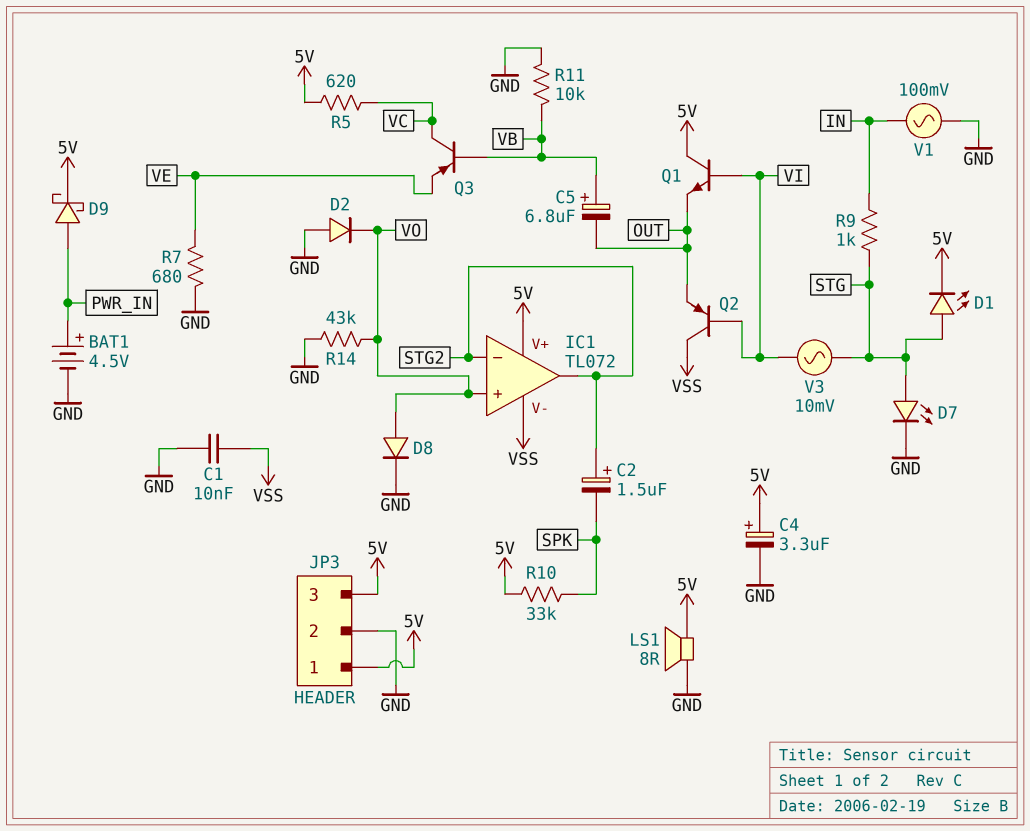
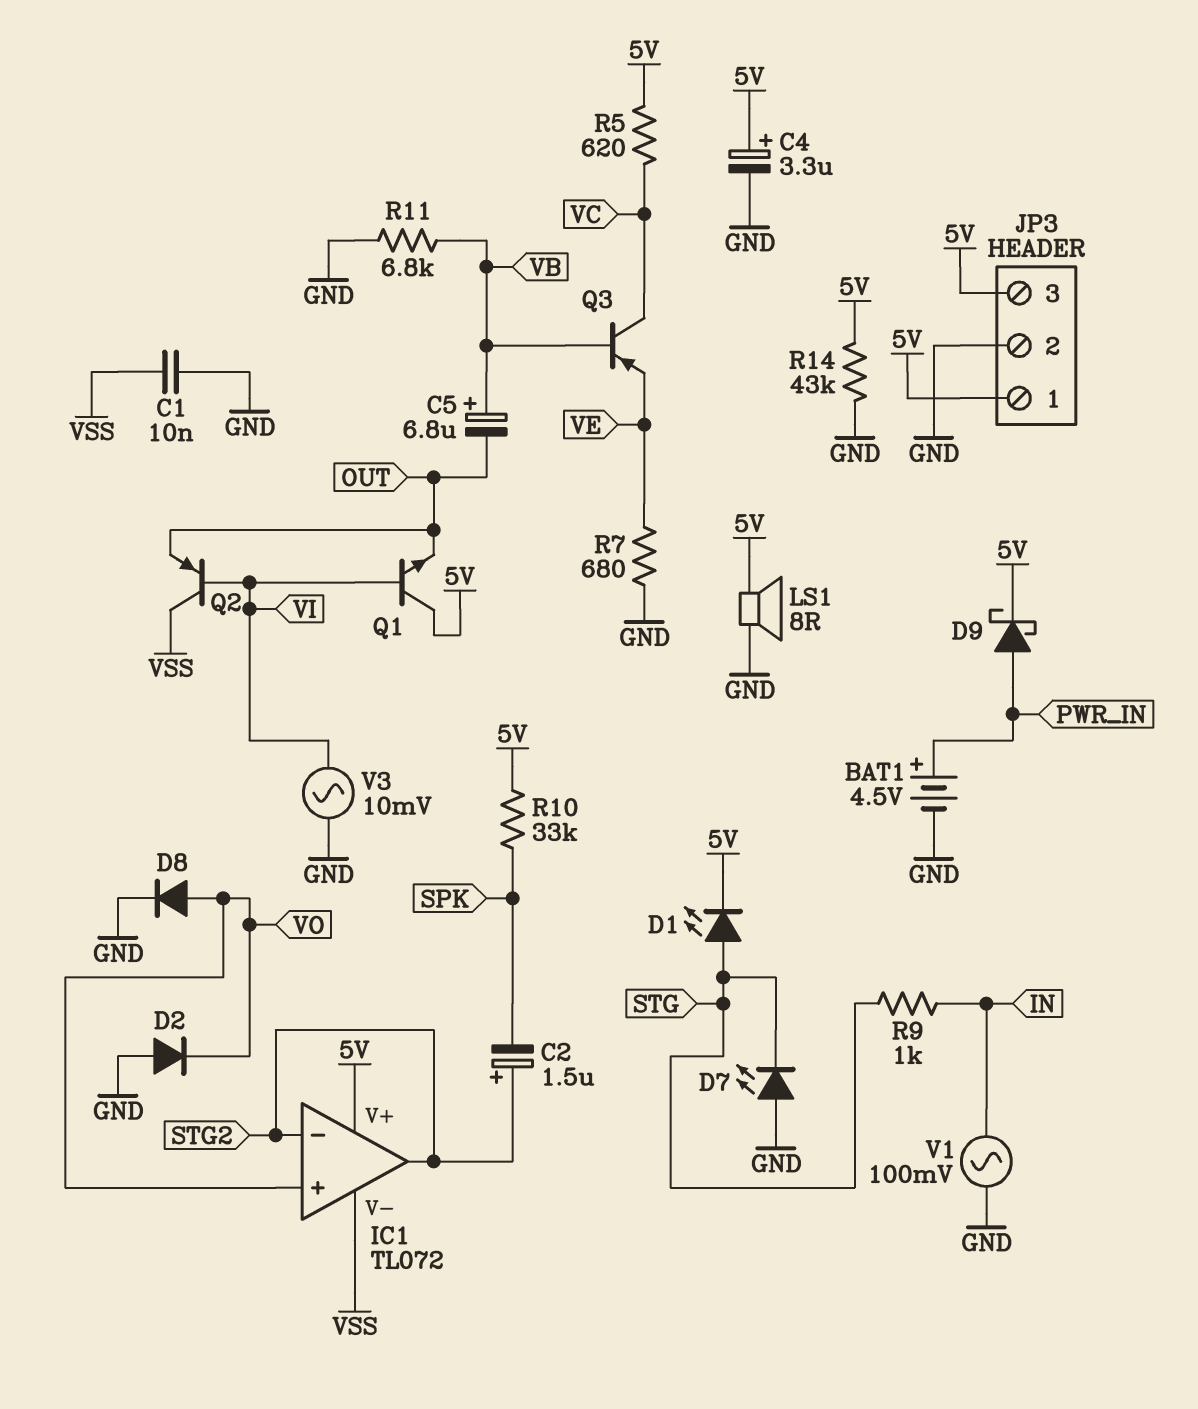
D7: LED (A STG, K GND) -> LED (A GND, K STG)
R11: 10k (GND, VB) -> 6.8k (GND, VB)
R14: 43k (GND, VO) -> 43k (5V, GND)
V3: AC 10mV (STG, VI) -> AC 10mV (GND, VI)

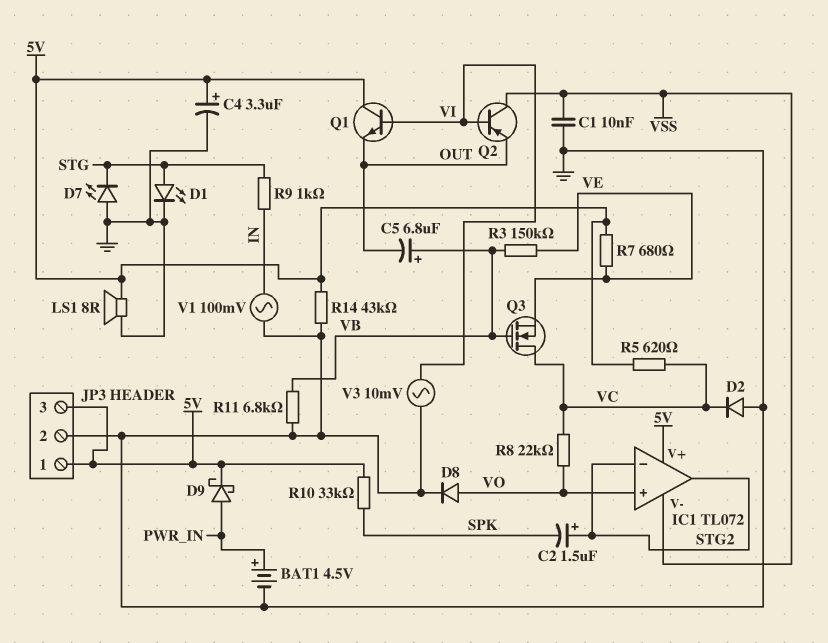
D1: LED (A STG, K 5V) -> LED (A STG, K GND)
D2: diode (A GND, K VO) -> diode (A GND, K VC)
Q3: PNP (B VB, C VC, E VE) -> NMOS (G VB, D VC, S VE)
R3: none -> 150k (VB, VE)
R7: 680 (GND, VE) -> 680 (5V, VE)
R8: none -> 22k (VC, VO)

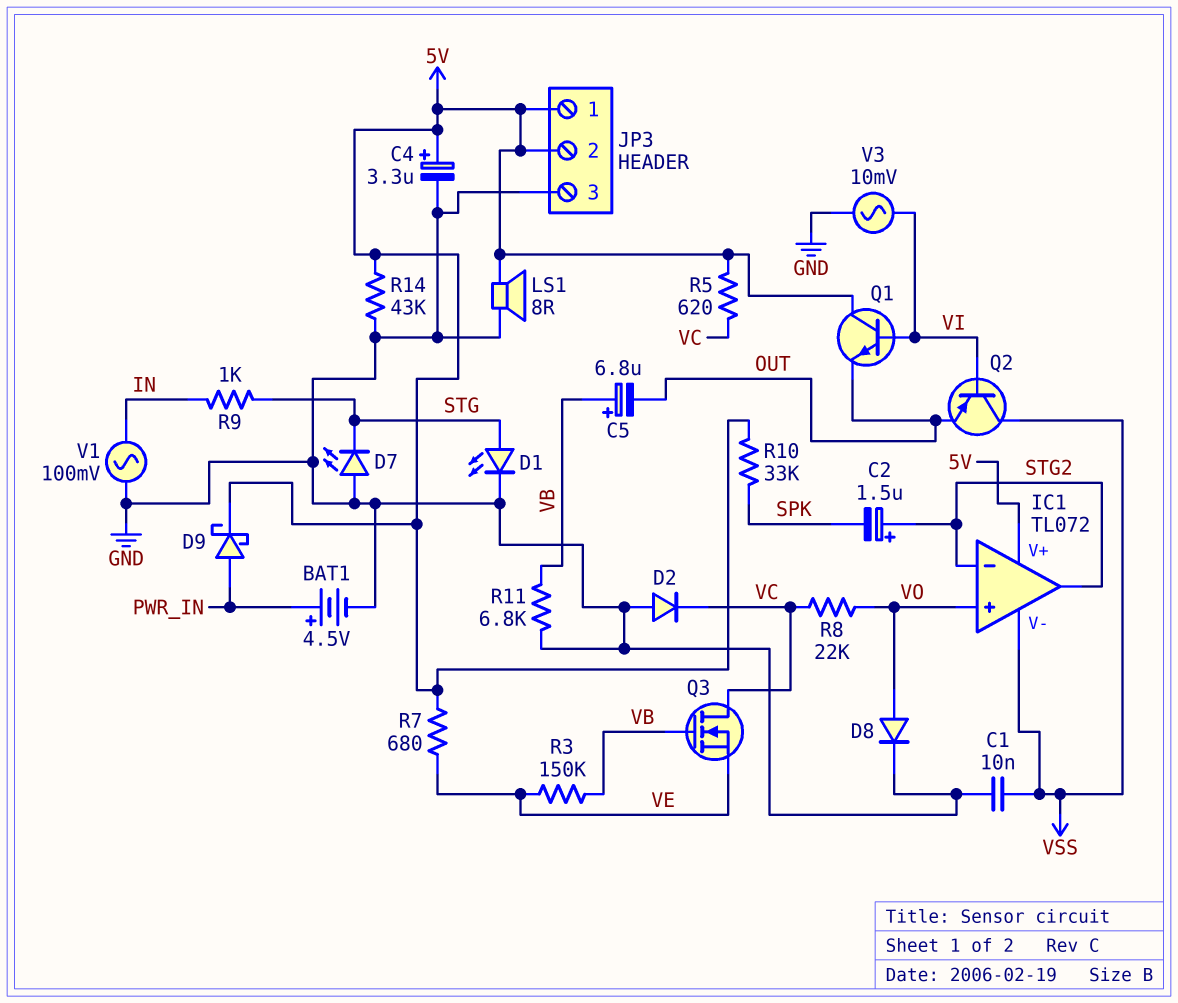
JP3 pin 2: GND -> 5V
JP3 pin 3: 5V -> GND

